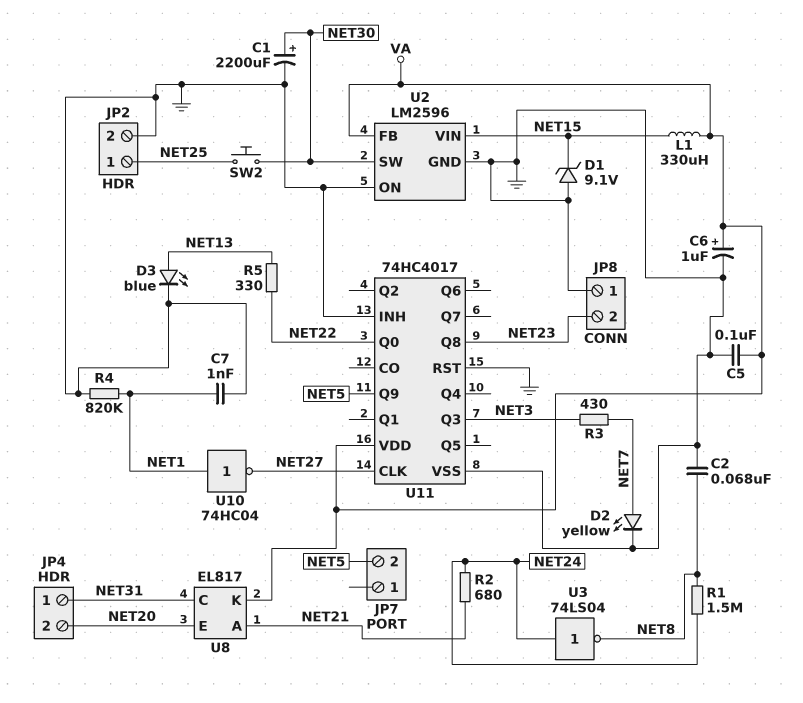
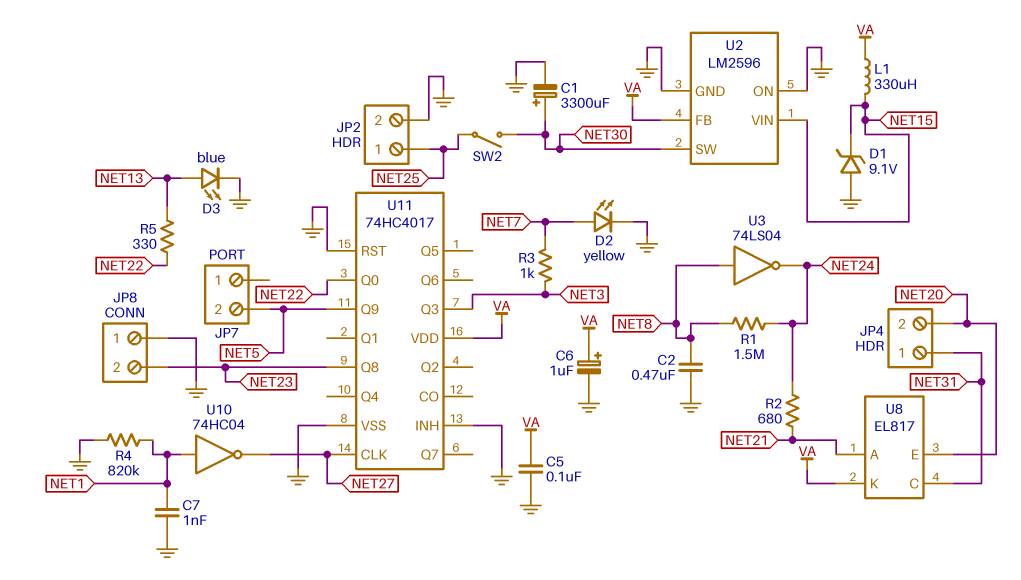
C1: 2200uF (plus NET30, minus GND) -> 3300uF (plus NET30, minus GND)
C2: 68nF (GND, NET8) -> 470nF (GND, NET8)
R3: 430 (NET3, NET7) -> 1k (NET3, NET7)
SW2: button (NET25, NET30) -> switch (NET25, NET30)
U3: NOT 74LS04 (in NET24, out NET8) -> NOT 74LS04 (in NET8, out NET24)

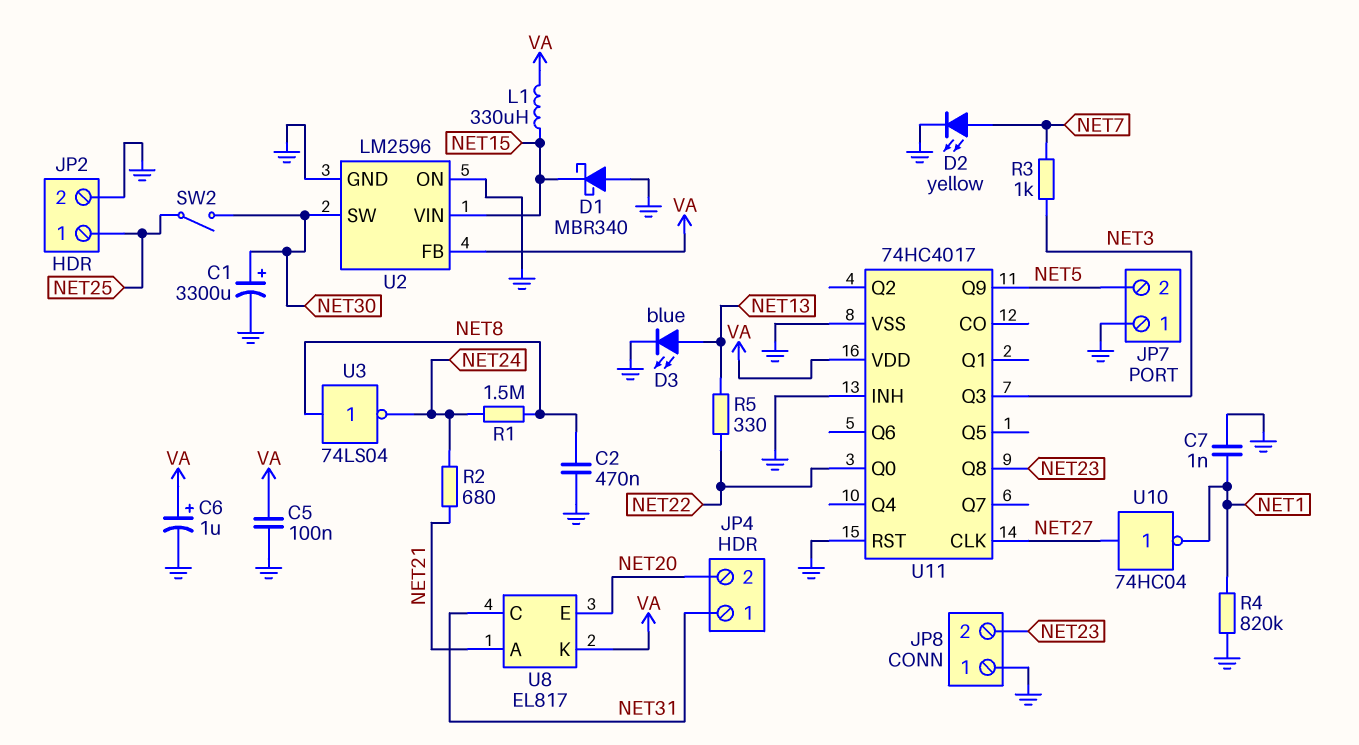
D1: zener 9.1V (A GND, K NET15) -> schottky MBR340 (A GND, K NET15)
JP7 pin 1: none -> GND
U10: NOT 74HC04 (in NET1, out NET27) -> NOT 74HC04 (in NET27, out NET1)

